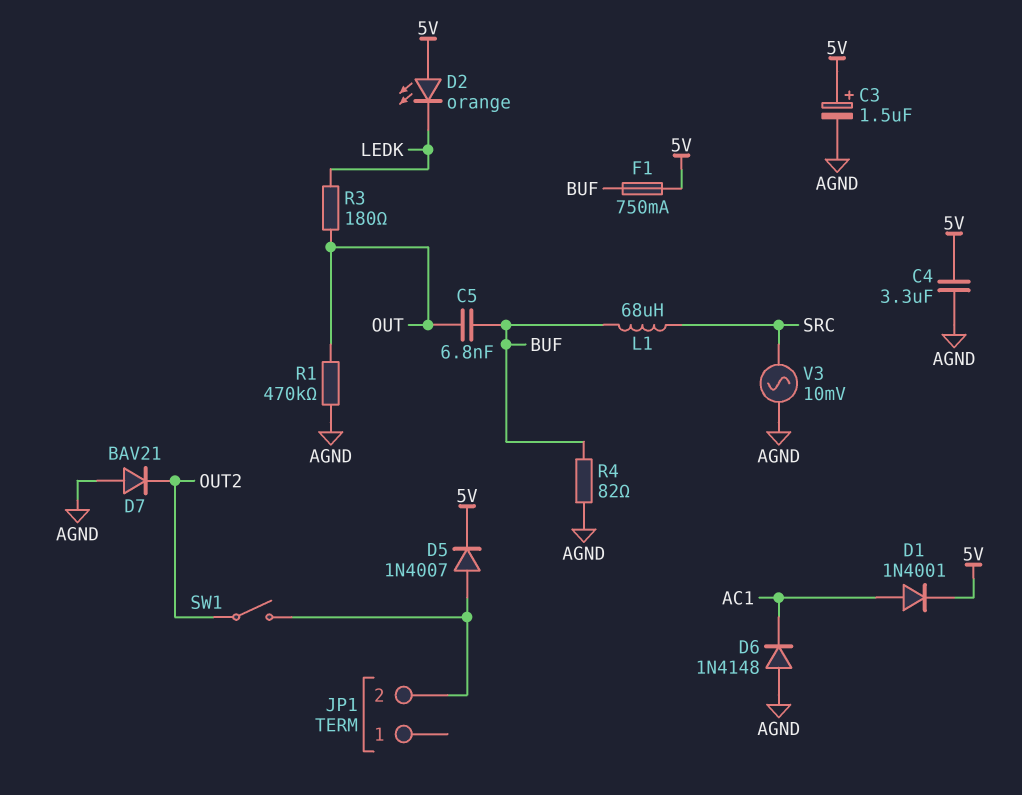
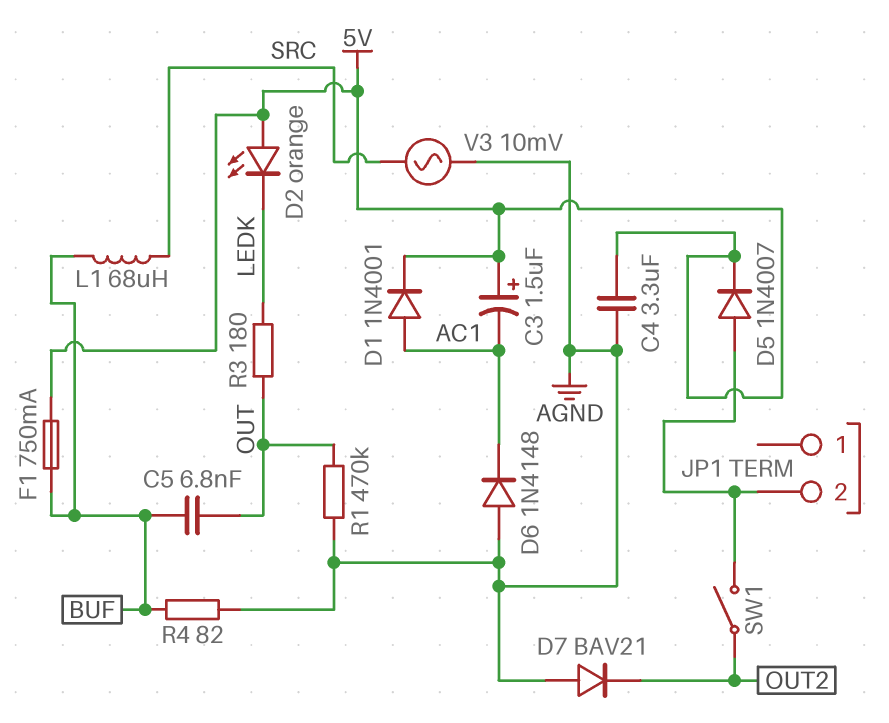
C3: 1.5uF (plus 5V, minus AGND) -> 1.5uF (plus 5V, minus AC1)

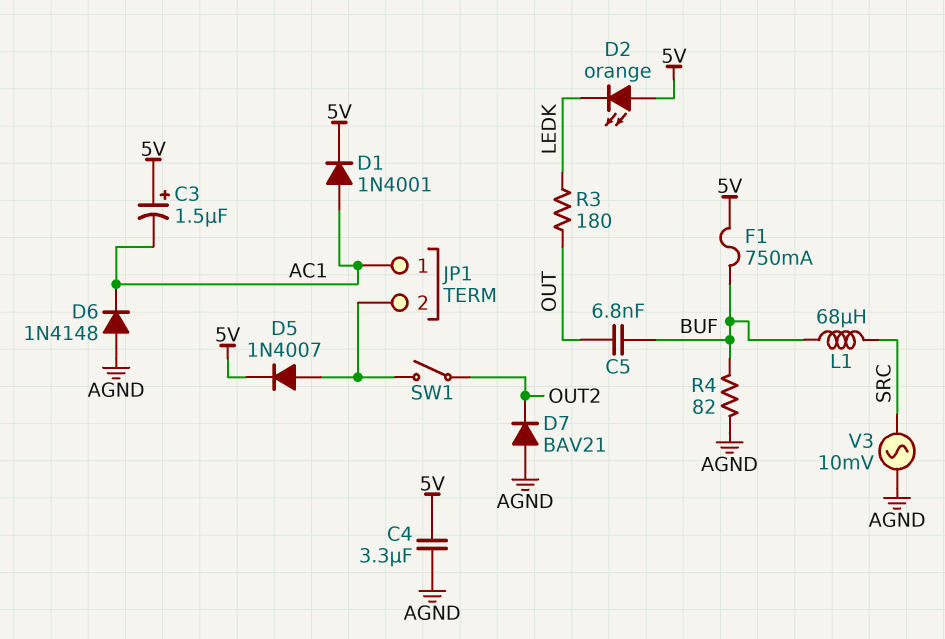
JP1 pin 1: none -> AC1
R1: 470k (AGND, OUT) -> none

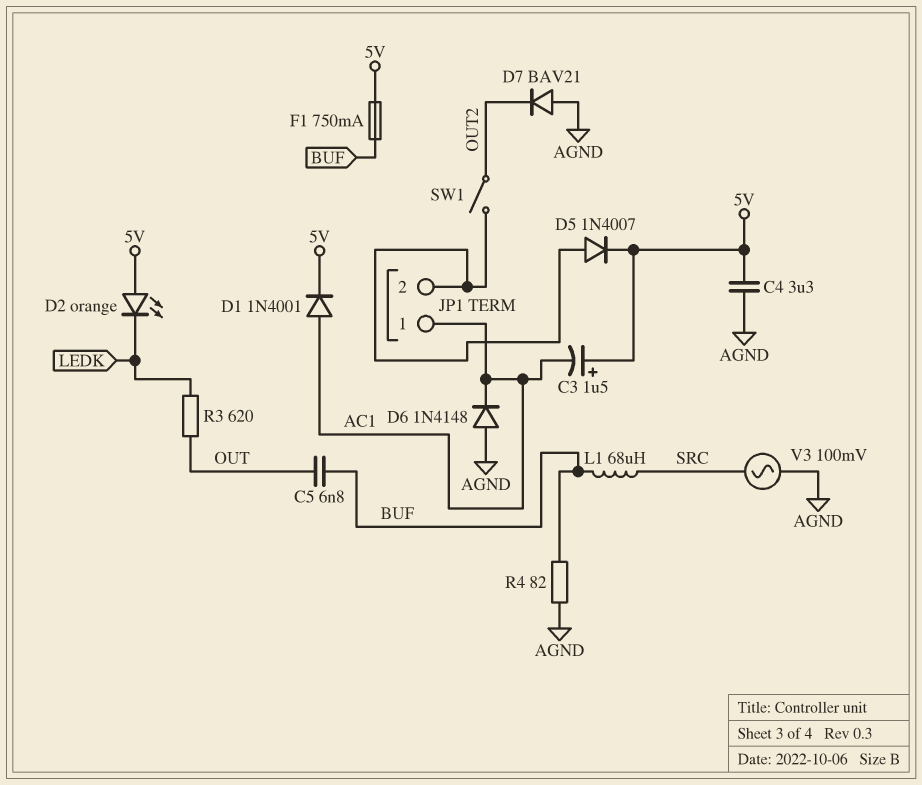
R3: 180 (LEDK, OUT) -> 620 (LEDK, OUT)
V3: AC 10mV (AGND, SRC) -> AC 100mV (AGND, SRC)

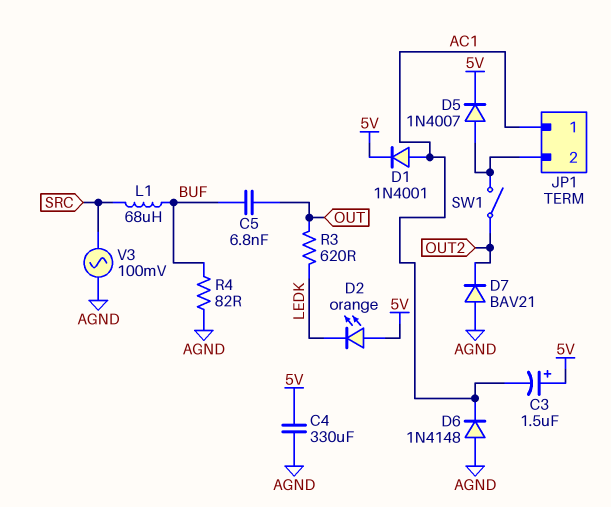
C4: 3.3uF (5V, AGND) -> 330uF (5V, AGND)
F1: 750mA (5V, BUF) -> none

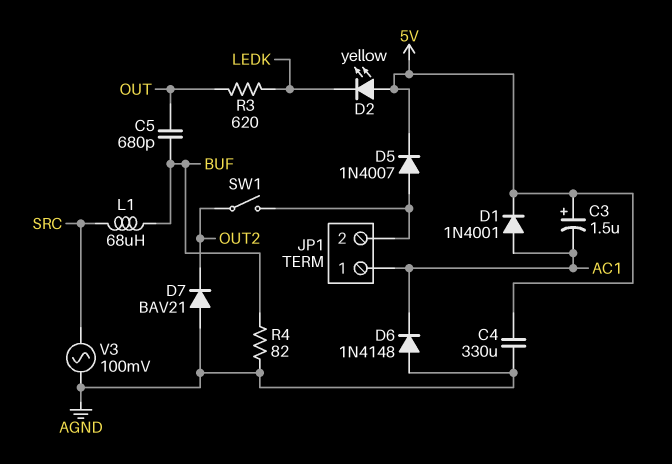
C5: 6.8nF (BUF, OUT) -> 680pF (BUF, OUT)
D2: LED orange (A 5V, K LEDK) -> LED yellow (A 5V, K LEDK)

